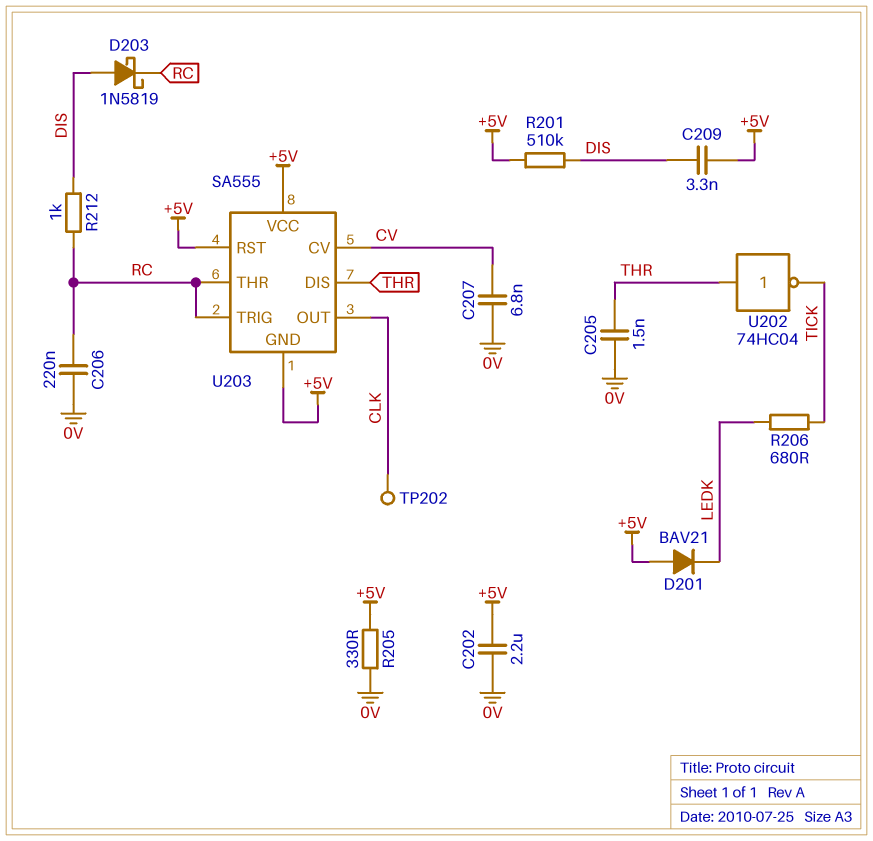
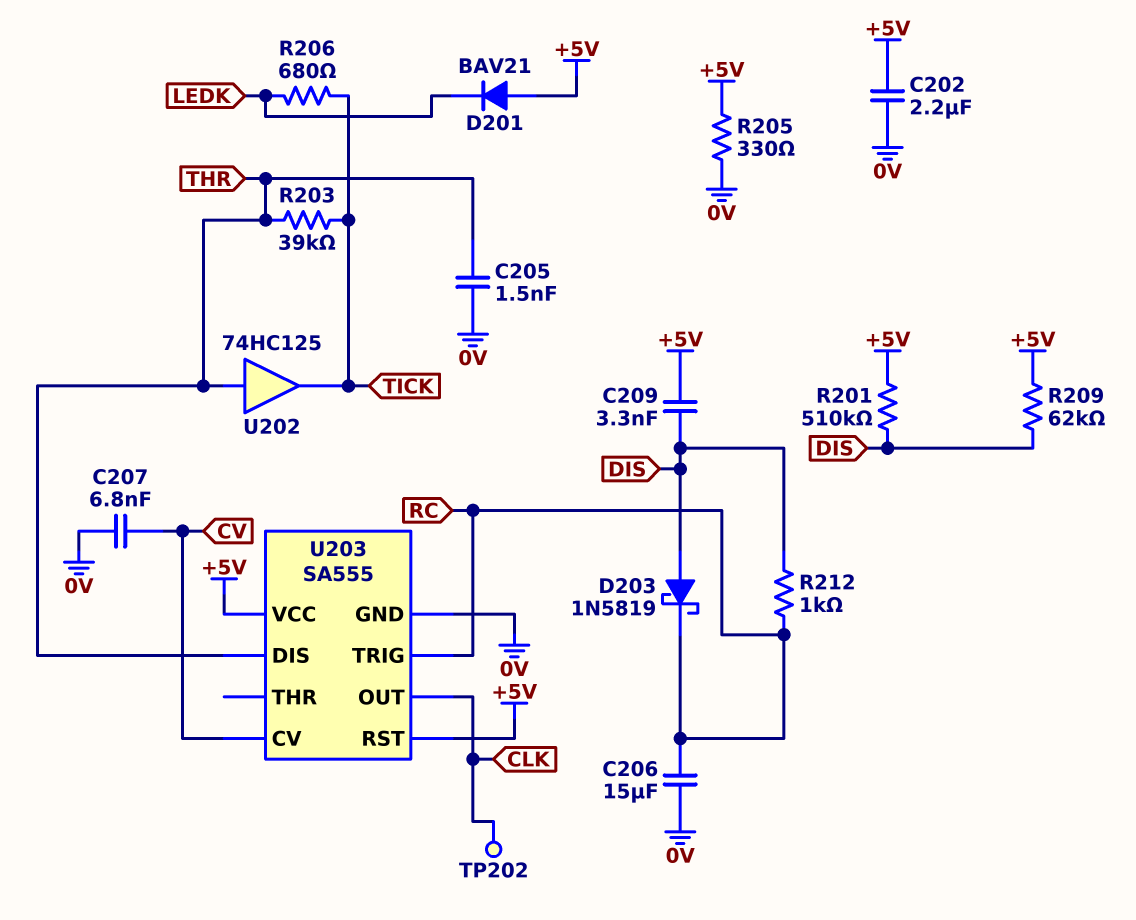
C206: 220nF (0V, RC) -> 15uF (0V, RC)
R203: none -> 39k (THR, TICK)
R209: none -> 62k (+5V, DIS)
U202: NOT 74HC04 (in THR, out TICK) -> buffer 74HC125 (in THR, out TICK)
U203 pin GND: +5V -> 0V
U203 pin THR: RC -> none

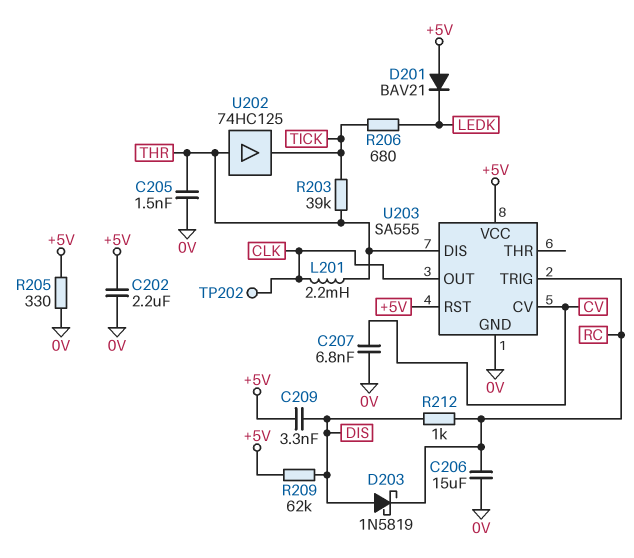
L201: none -> 2.2mH (CLK, THR)
R201: 510k (+5V, DIS) -> none

